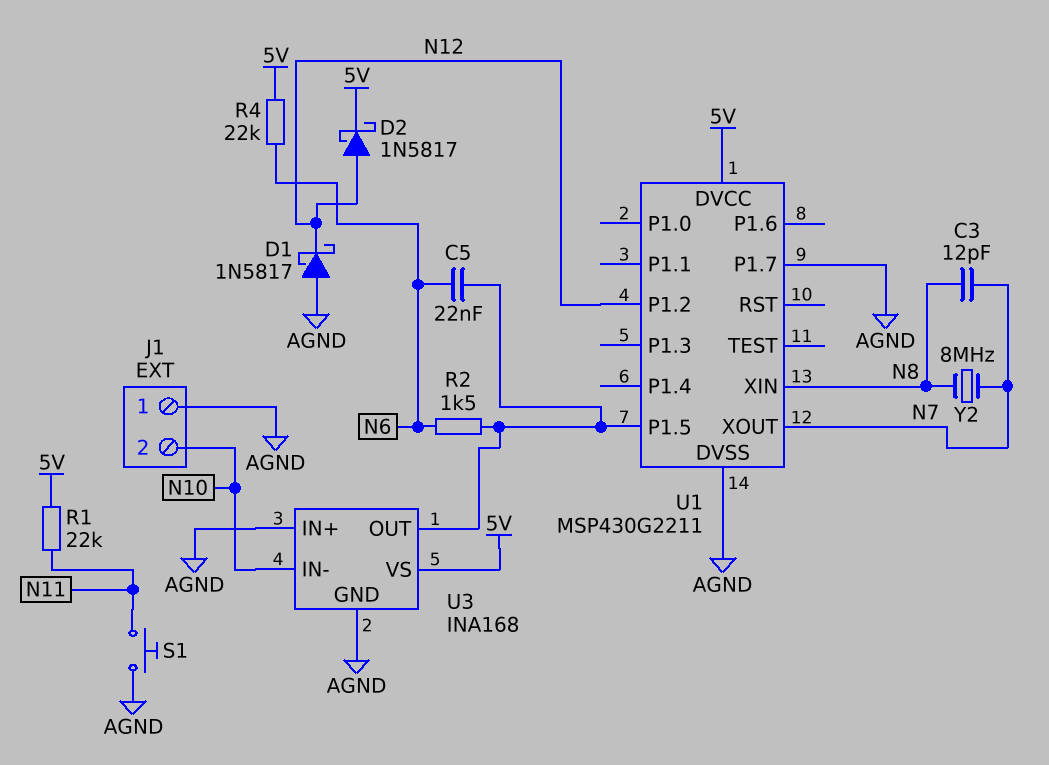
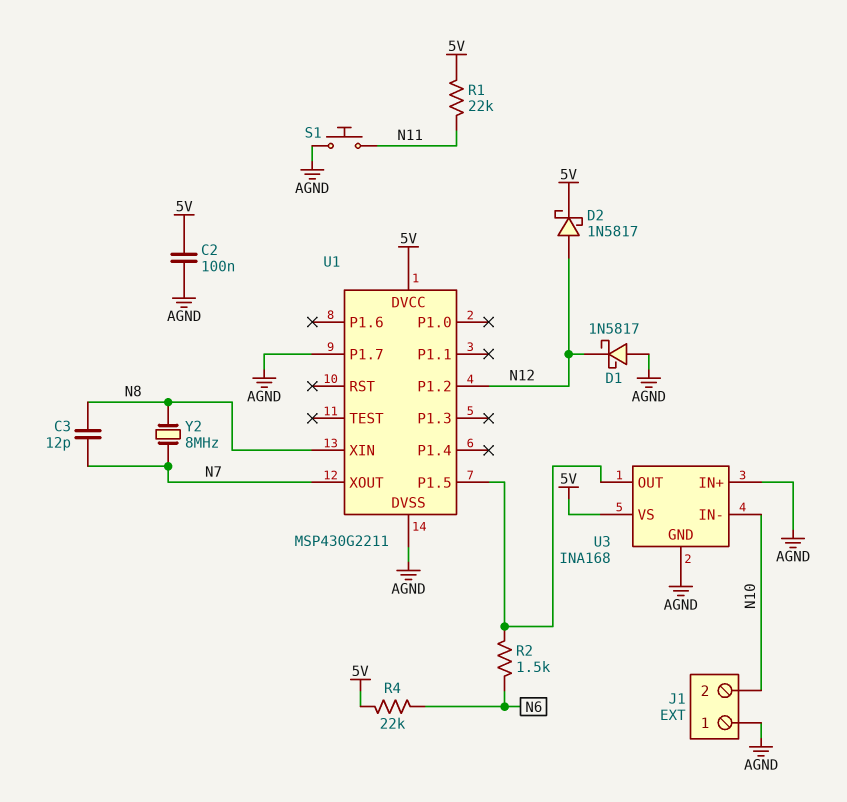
C2: none -> 100nF (5V, AGND)
C5: 22nF (N6, U1/P1.5) -> none

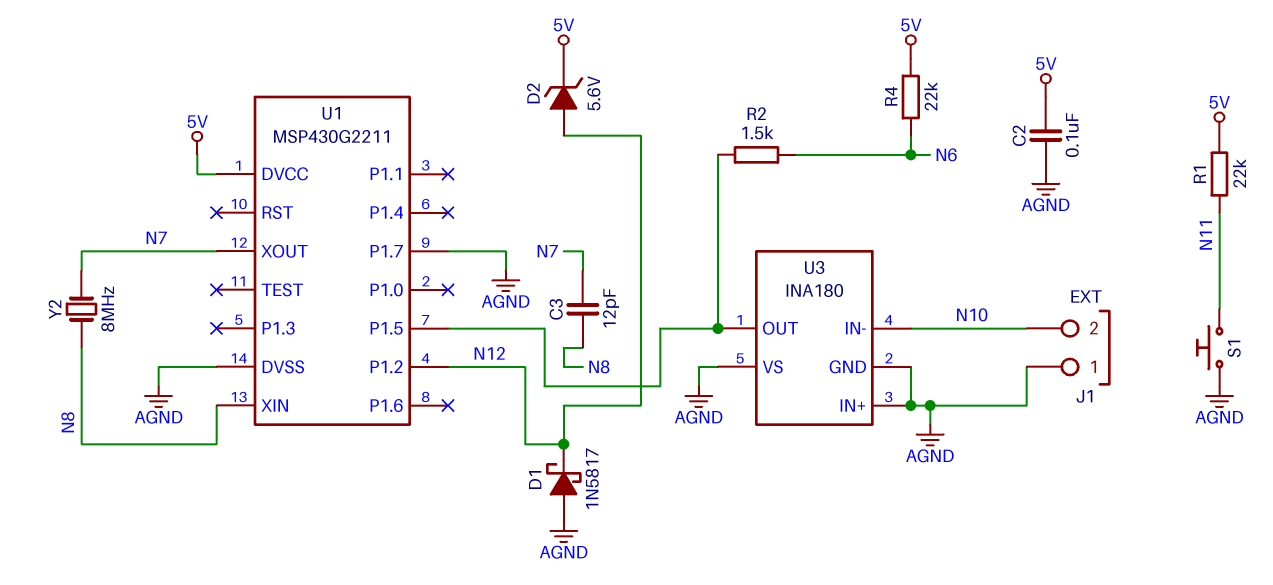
D2: schottky 1N5817 (A N12, K 5V) -> zener 5.6V (A N12, K 5V)
U3: INA168 -> INA180
U3 pin VS: 5V -> AGND

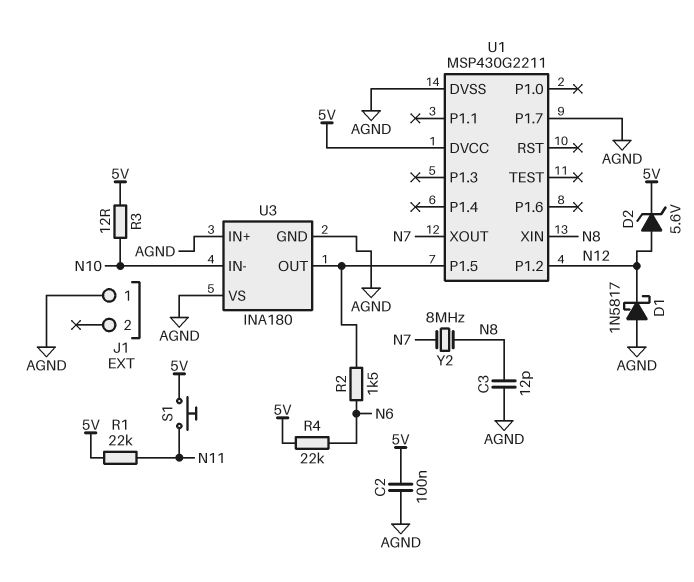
C3: 12pF (N7, N8) -> 12pF (AGND, N8)
J1 pin 2: N10 -> none
R3: none -> 12 (5V, N10)
S1: button (AGND, N11) -> button (5V, N11)

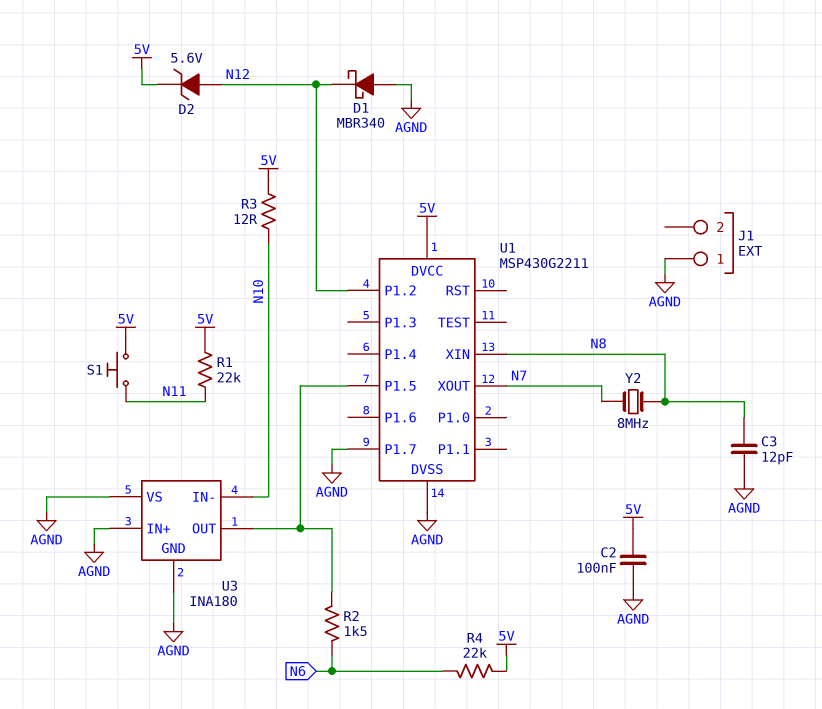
D1: schottky 1N5817 (A AGND, K N12) -> schottky MBR340 (A AGND, K N12)

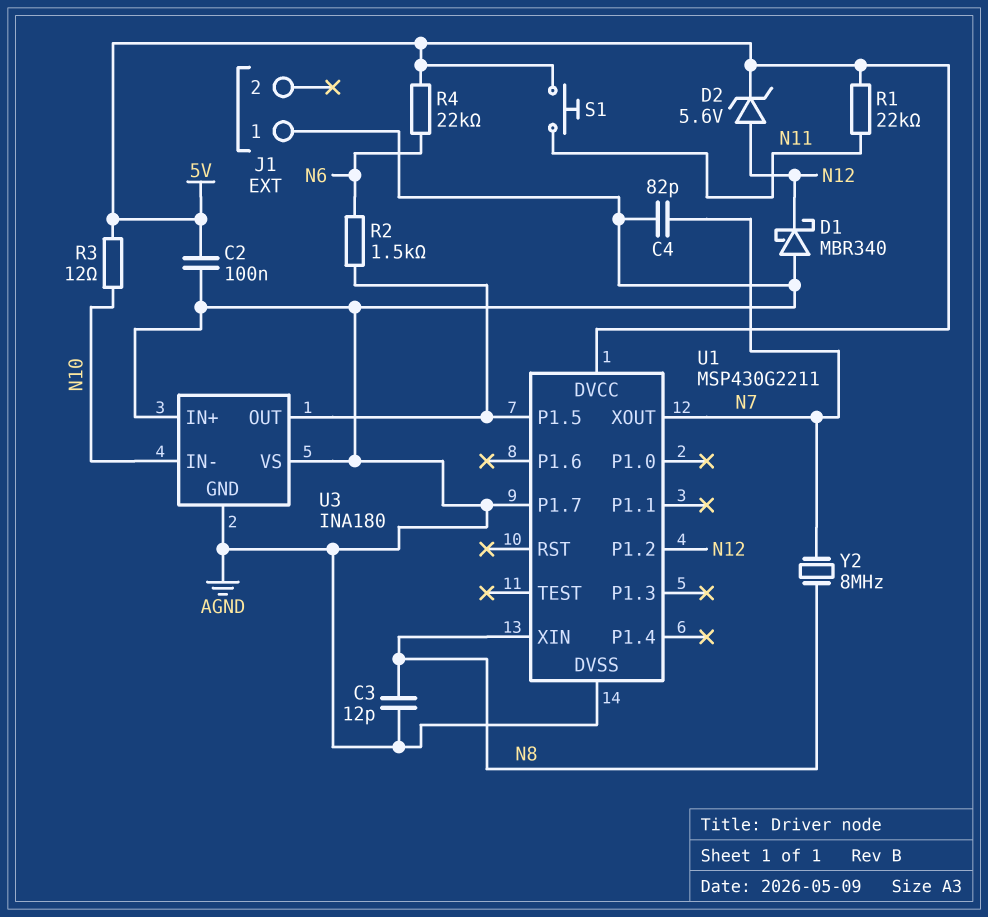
C4: none -> 82pF (AGND, N7)

